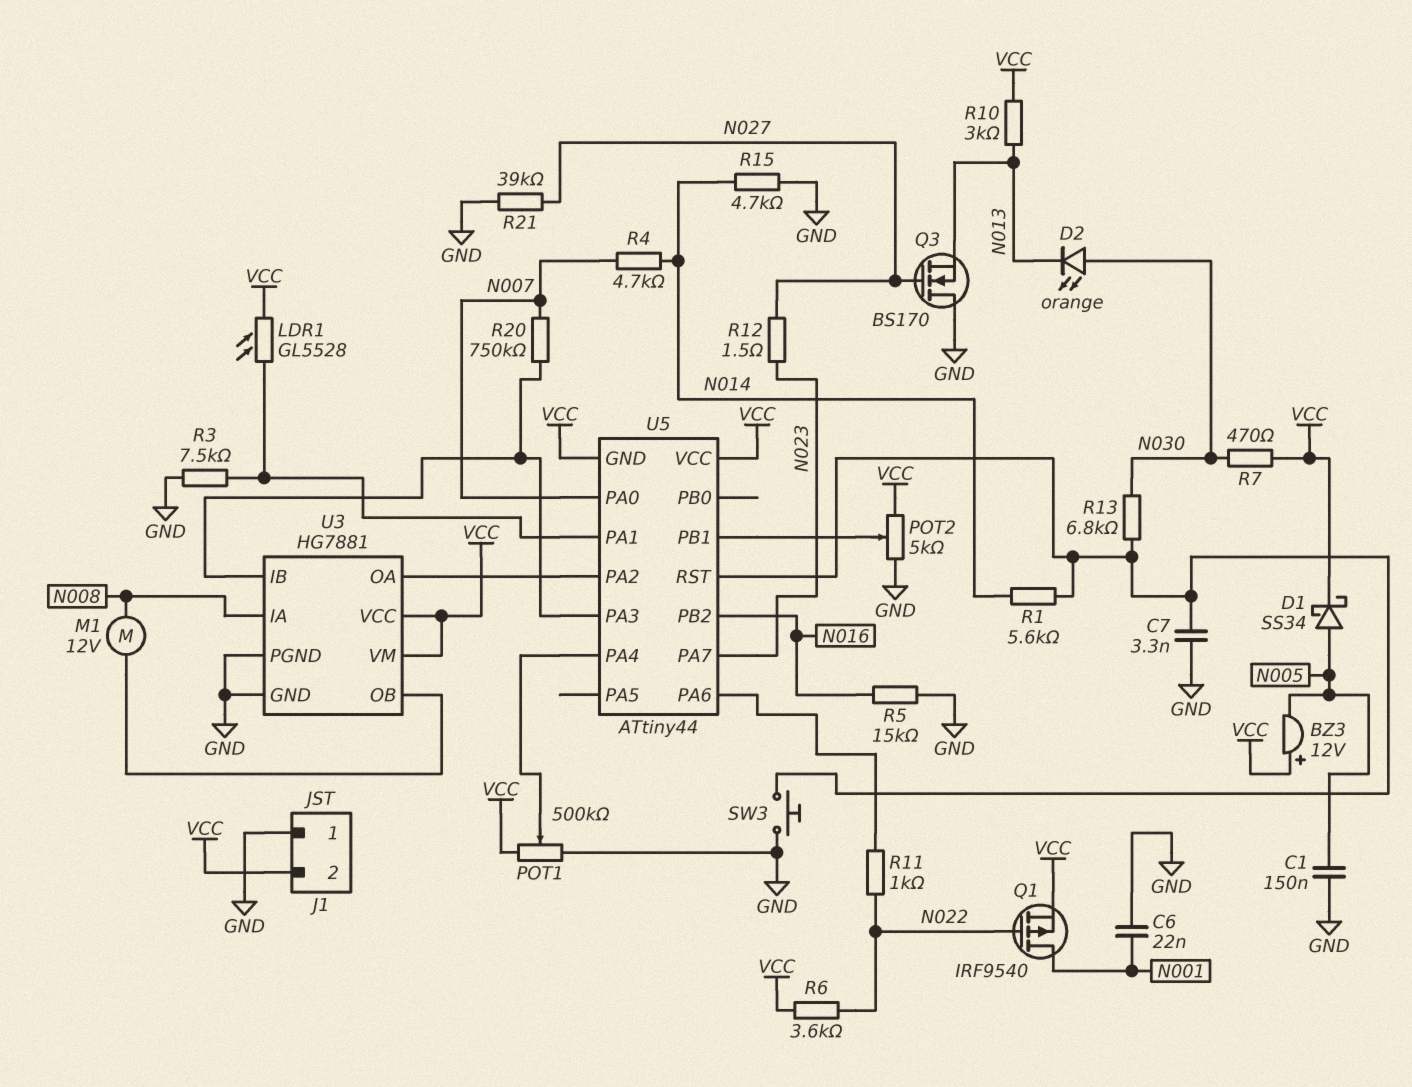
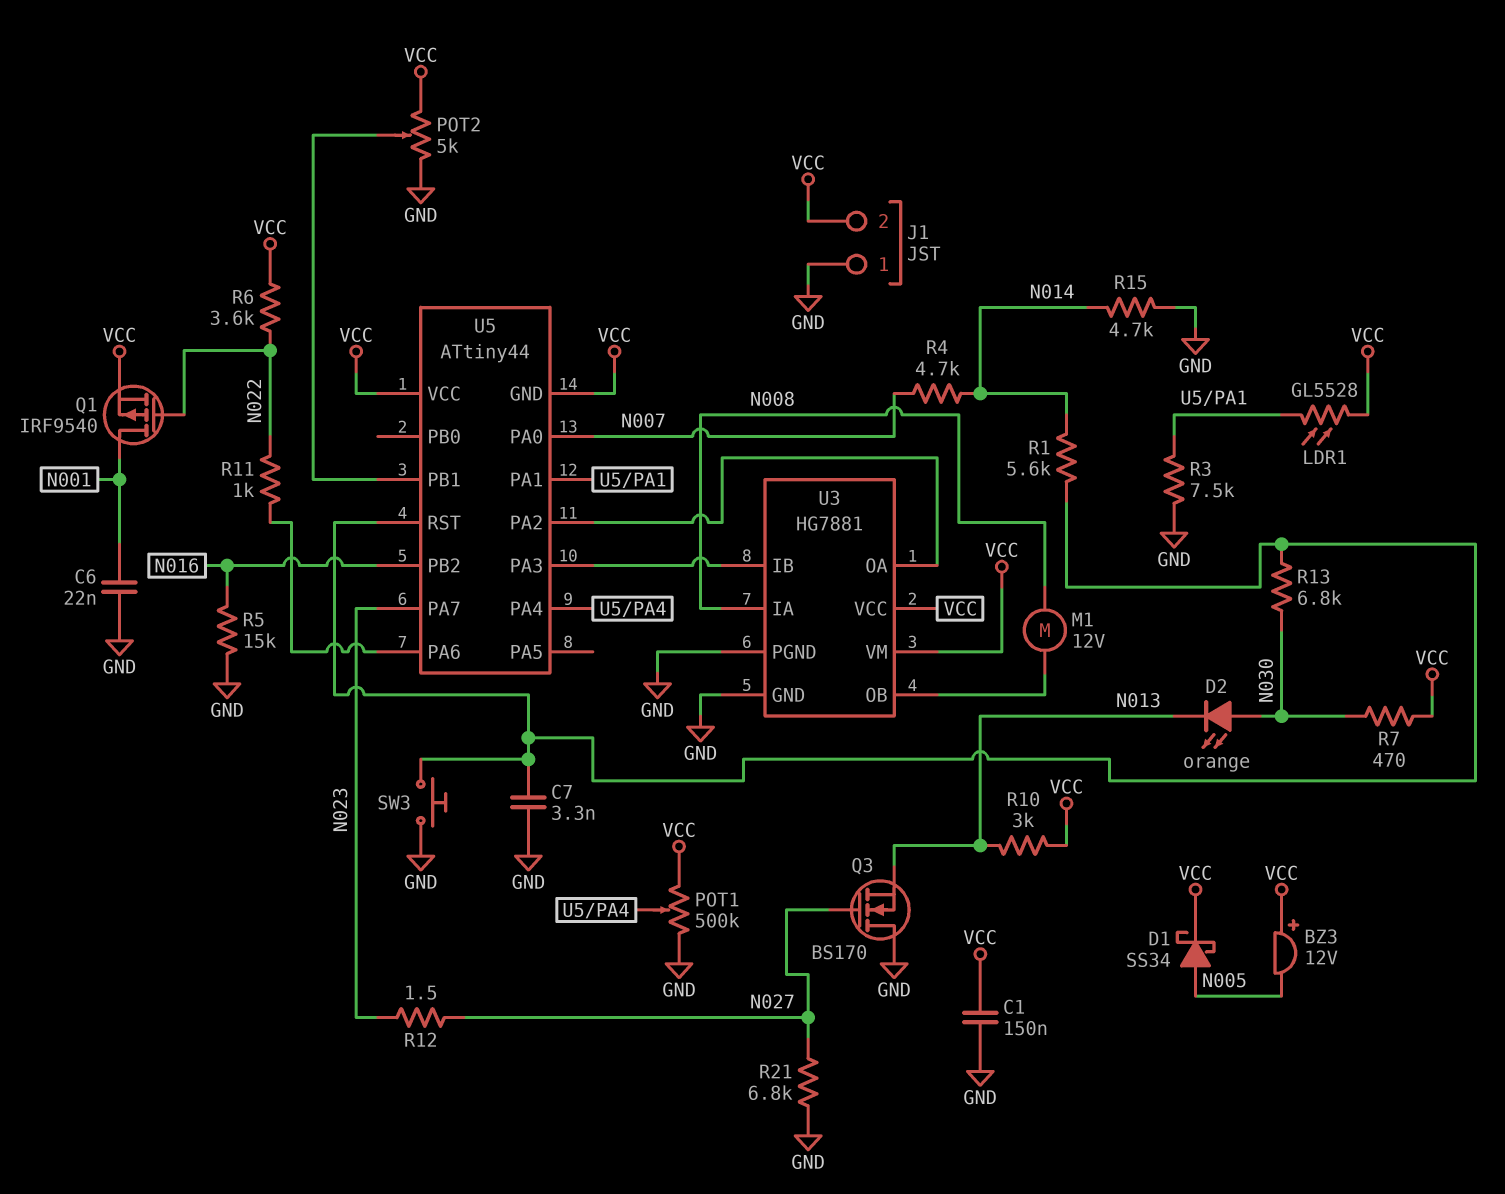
C1: 150nF (GND, N005) -> 150nF (GND, VCC)
R20: 750k (N007, U3/IB) -> none
R21: 39k (GND, N027) -> 6.8k (GND, N027)

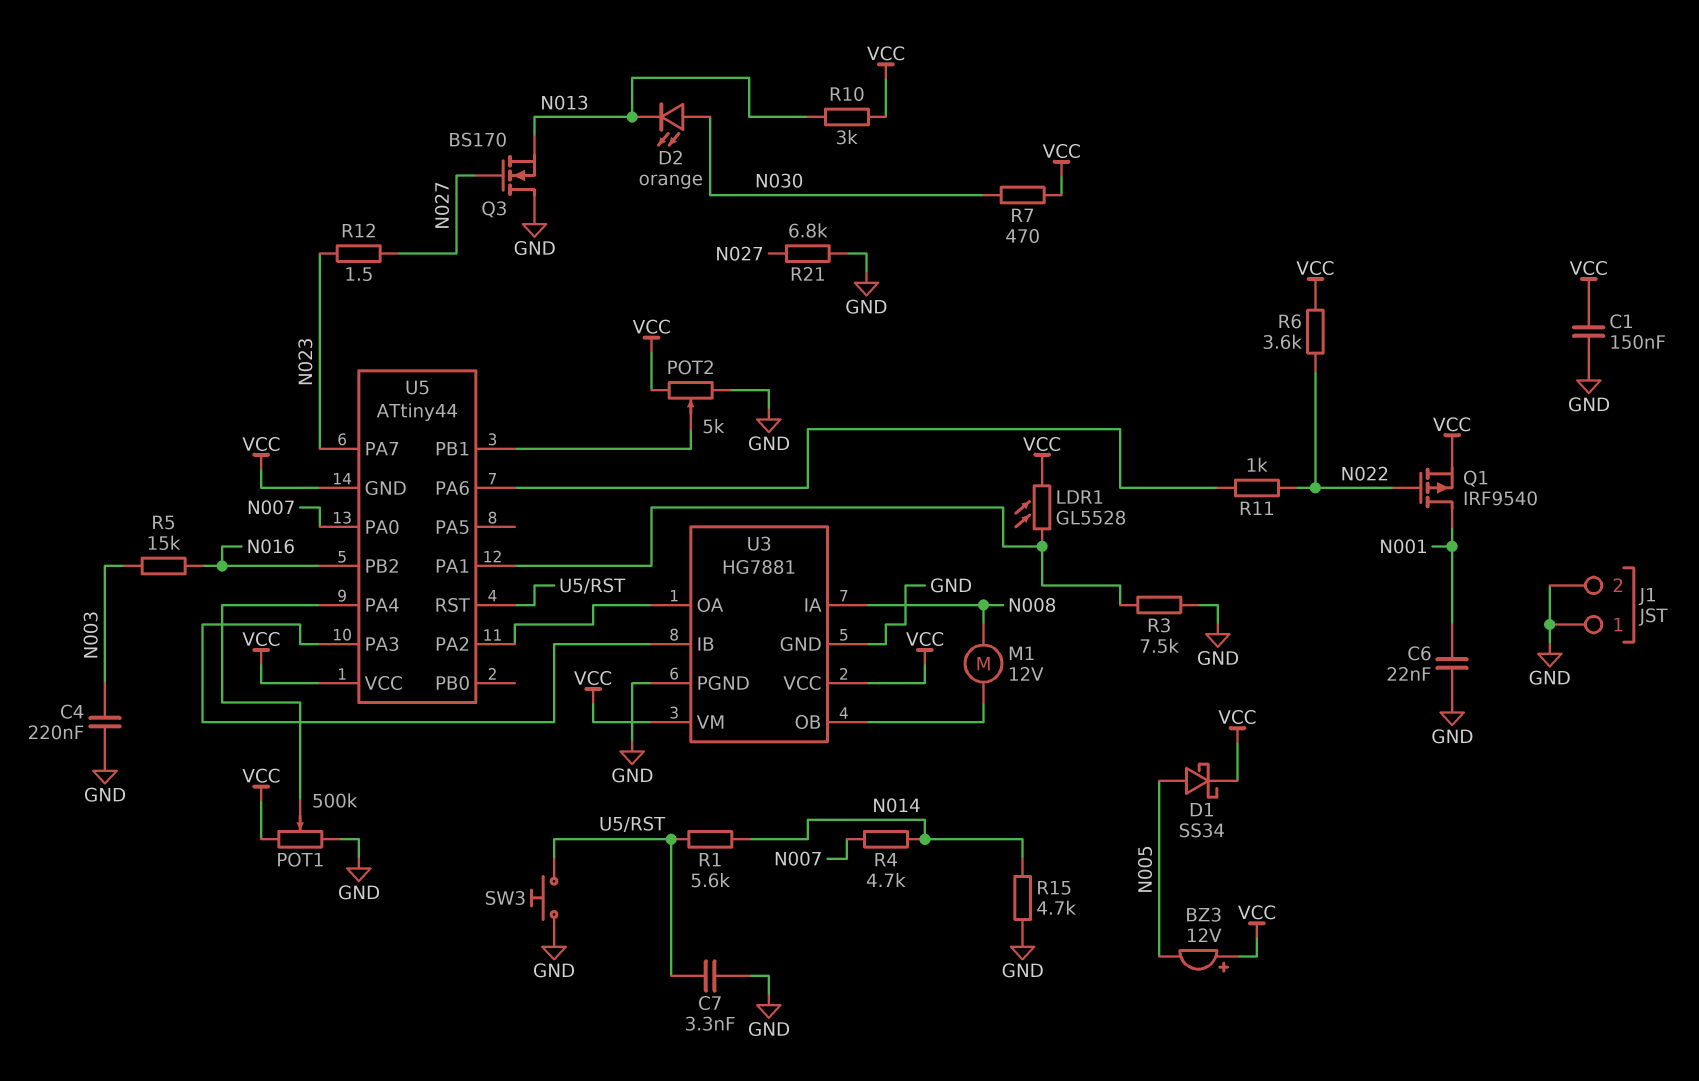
C4: none -> 220nF (GND, N003)
J1 pin 2: VCC -> GND
R5: 15k (GND, N016) -> 15k (N003, N016)
R13: 6.8k (N030, U5/RST) -> none

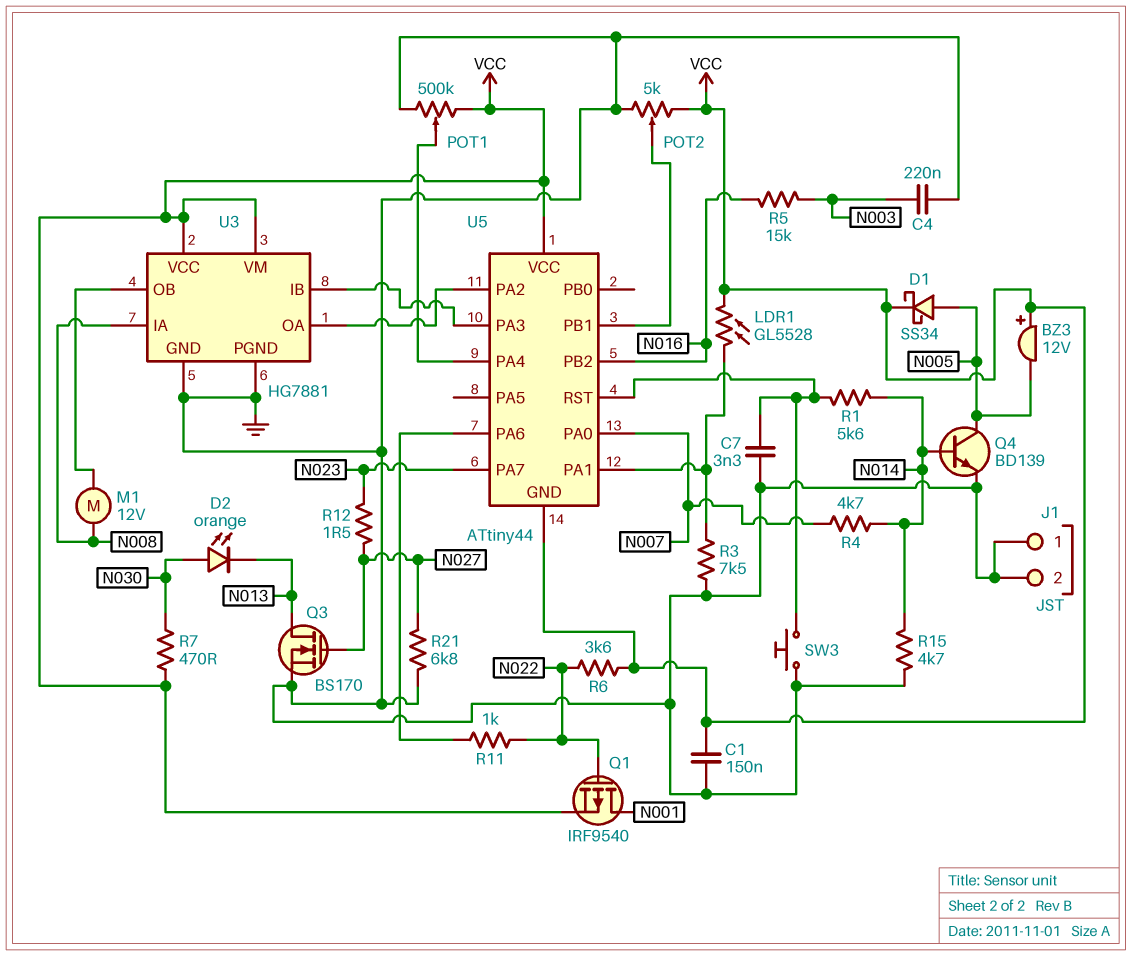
C6: 22nF (GND, N001) -> none
Q3: NMOS BS170 (G N027, D GND, S N013) -> NMOS BS170 (G N027, D N013, S GND)
Q4: none -> NPN BD139 (B N014, C N005, E GND)
R10: 3k (N013, VCC) -> none

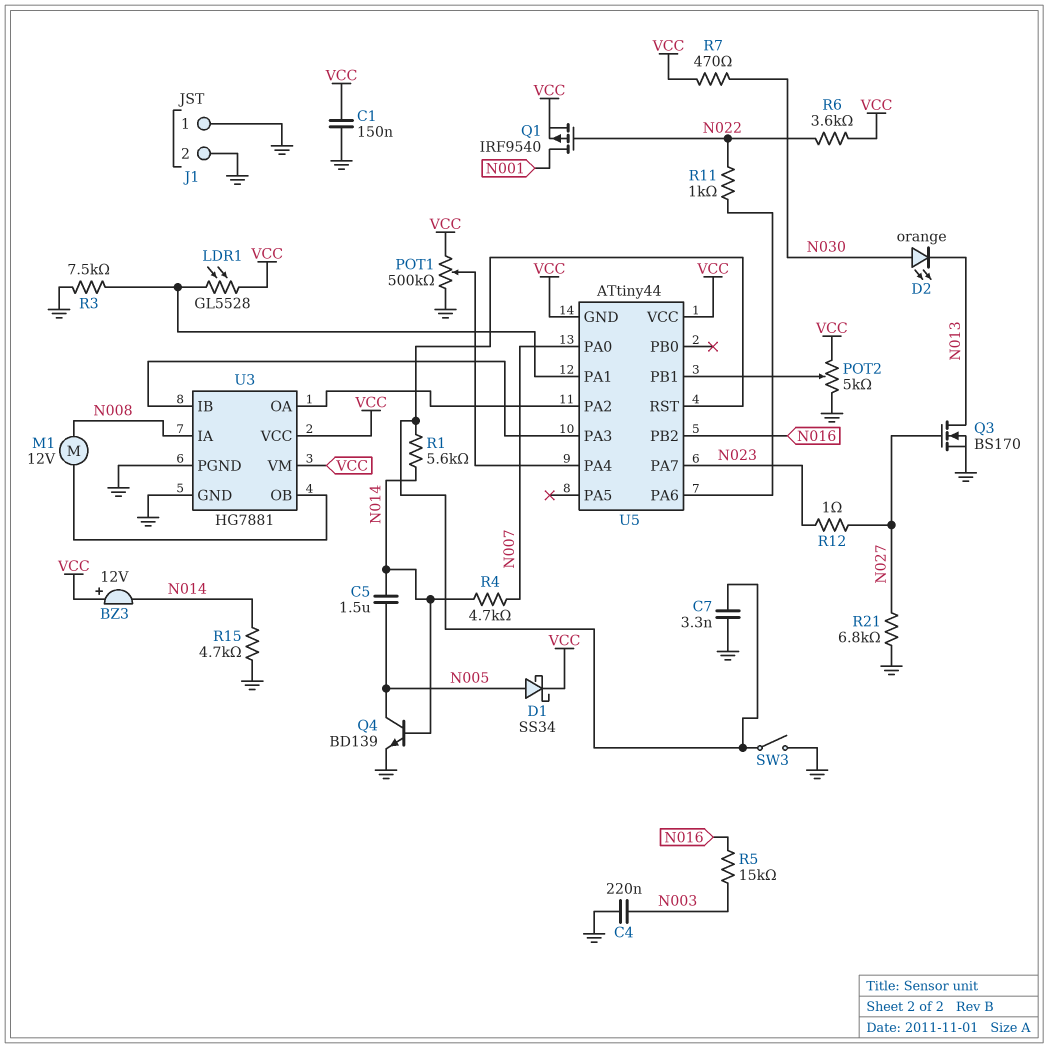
BZ3: buzzer 12V (plus VCC, minus N005) -> buzzer 12V (plus VCC, minus N014)
C5: none -> 1.5uF (N005, N014)
R12: 1.5 (N023, N027) -> 1 (N023, N027)
SW3: button (GND, U5/RST) -> switch (GND, U5/RST)

